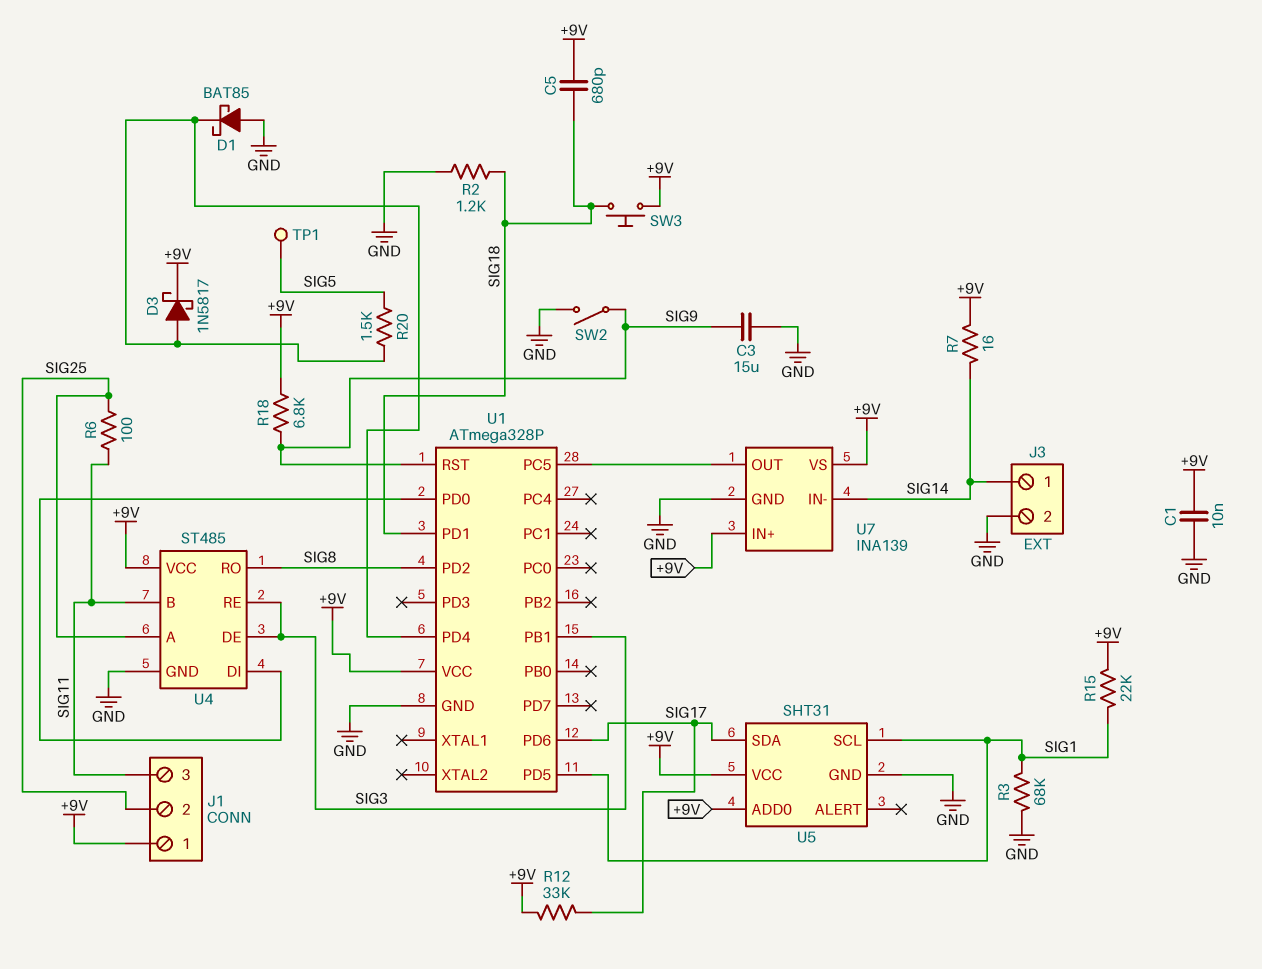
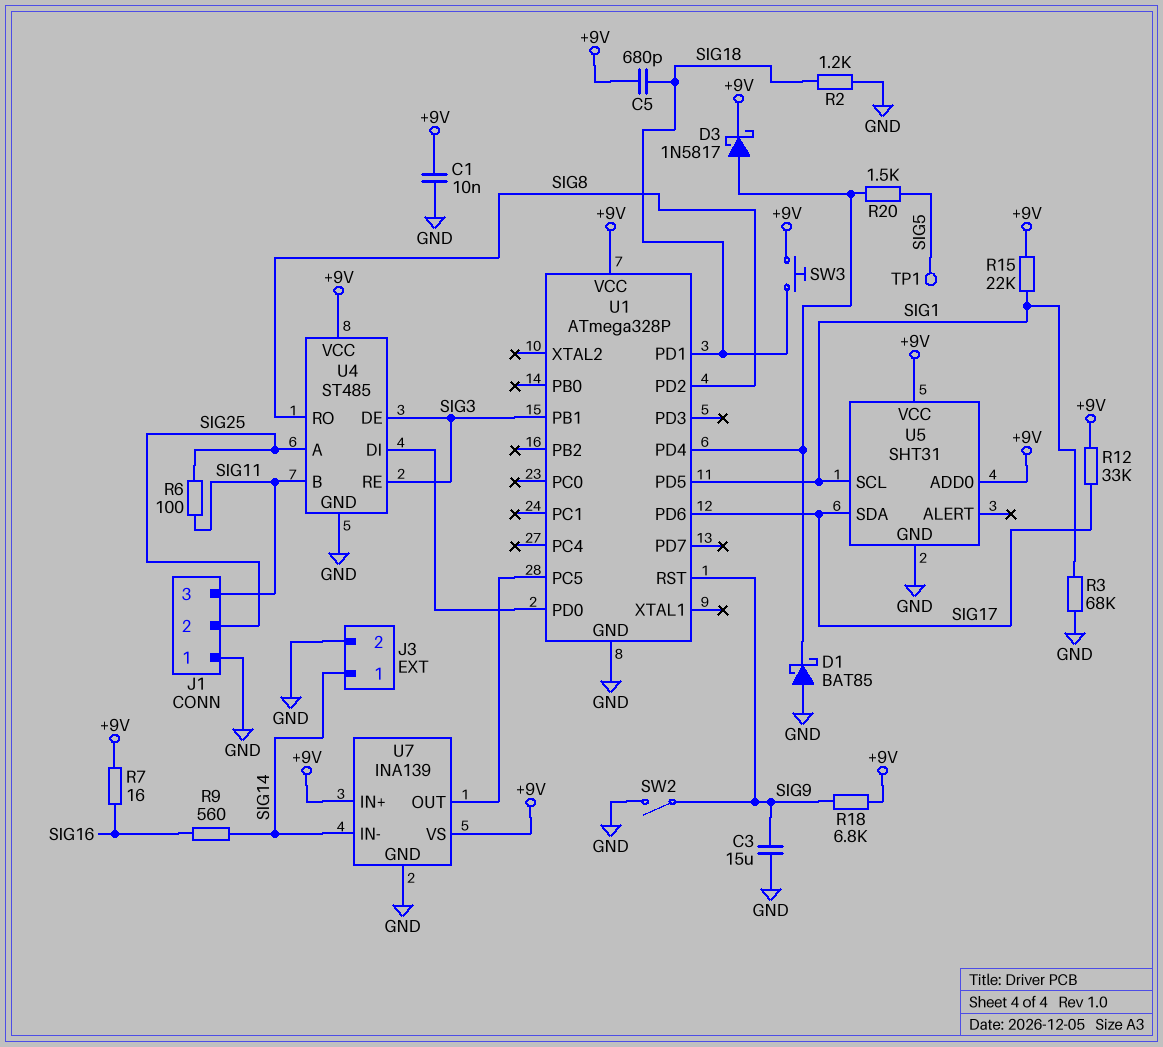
J1 pin 1: +9V -> GND
R7: 16 (+9V, SIG14) -> 16 (+9V, SIG16)
R9: none -> 560 (SIG14, SIG16)

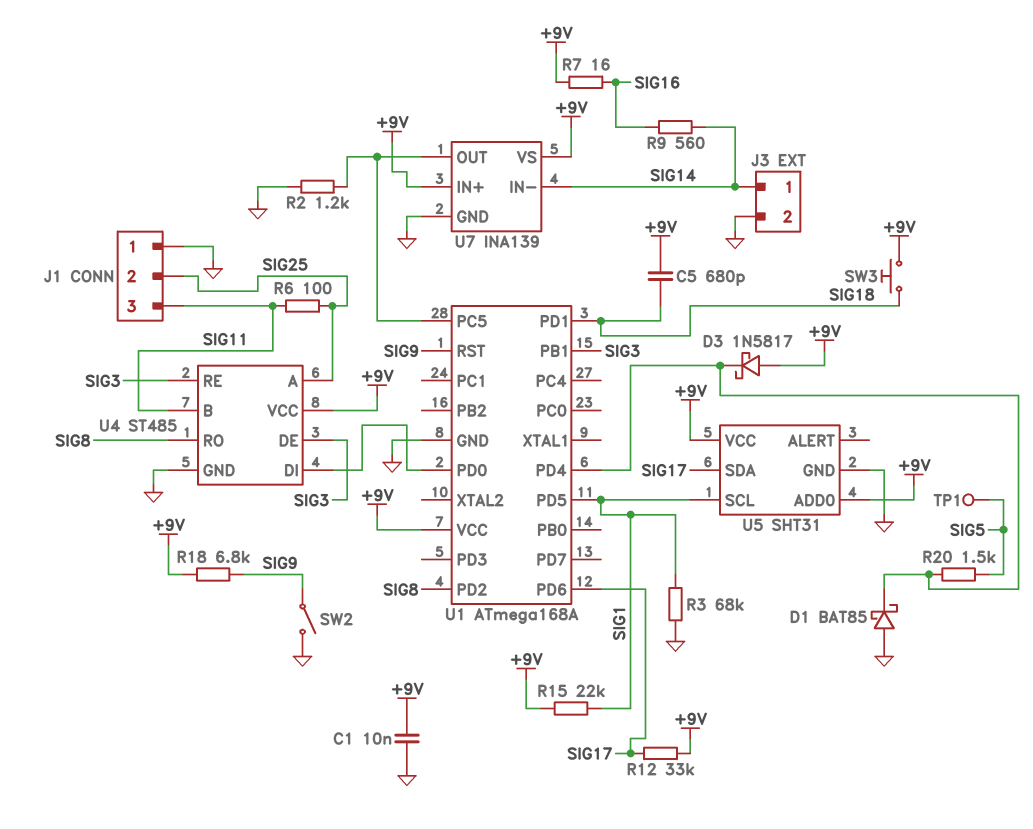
C3: 15uF (GND, SIG9) -> none
D3: schottky 1N5817 (A U1/PD4, K +9V) -> schottky 1N5817 (A +9V, K U1/PD4)
R2: 1.2k (GND, SIG18) -> 1.2k (GND, U1/PC5)
U1: ATmega328P -> ATmega168A

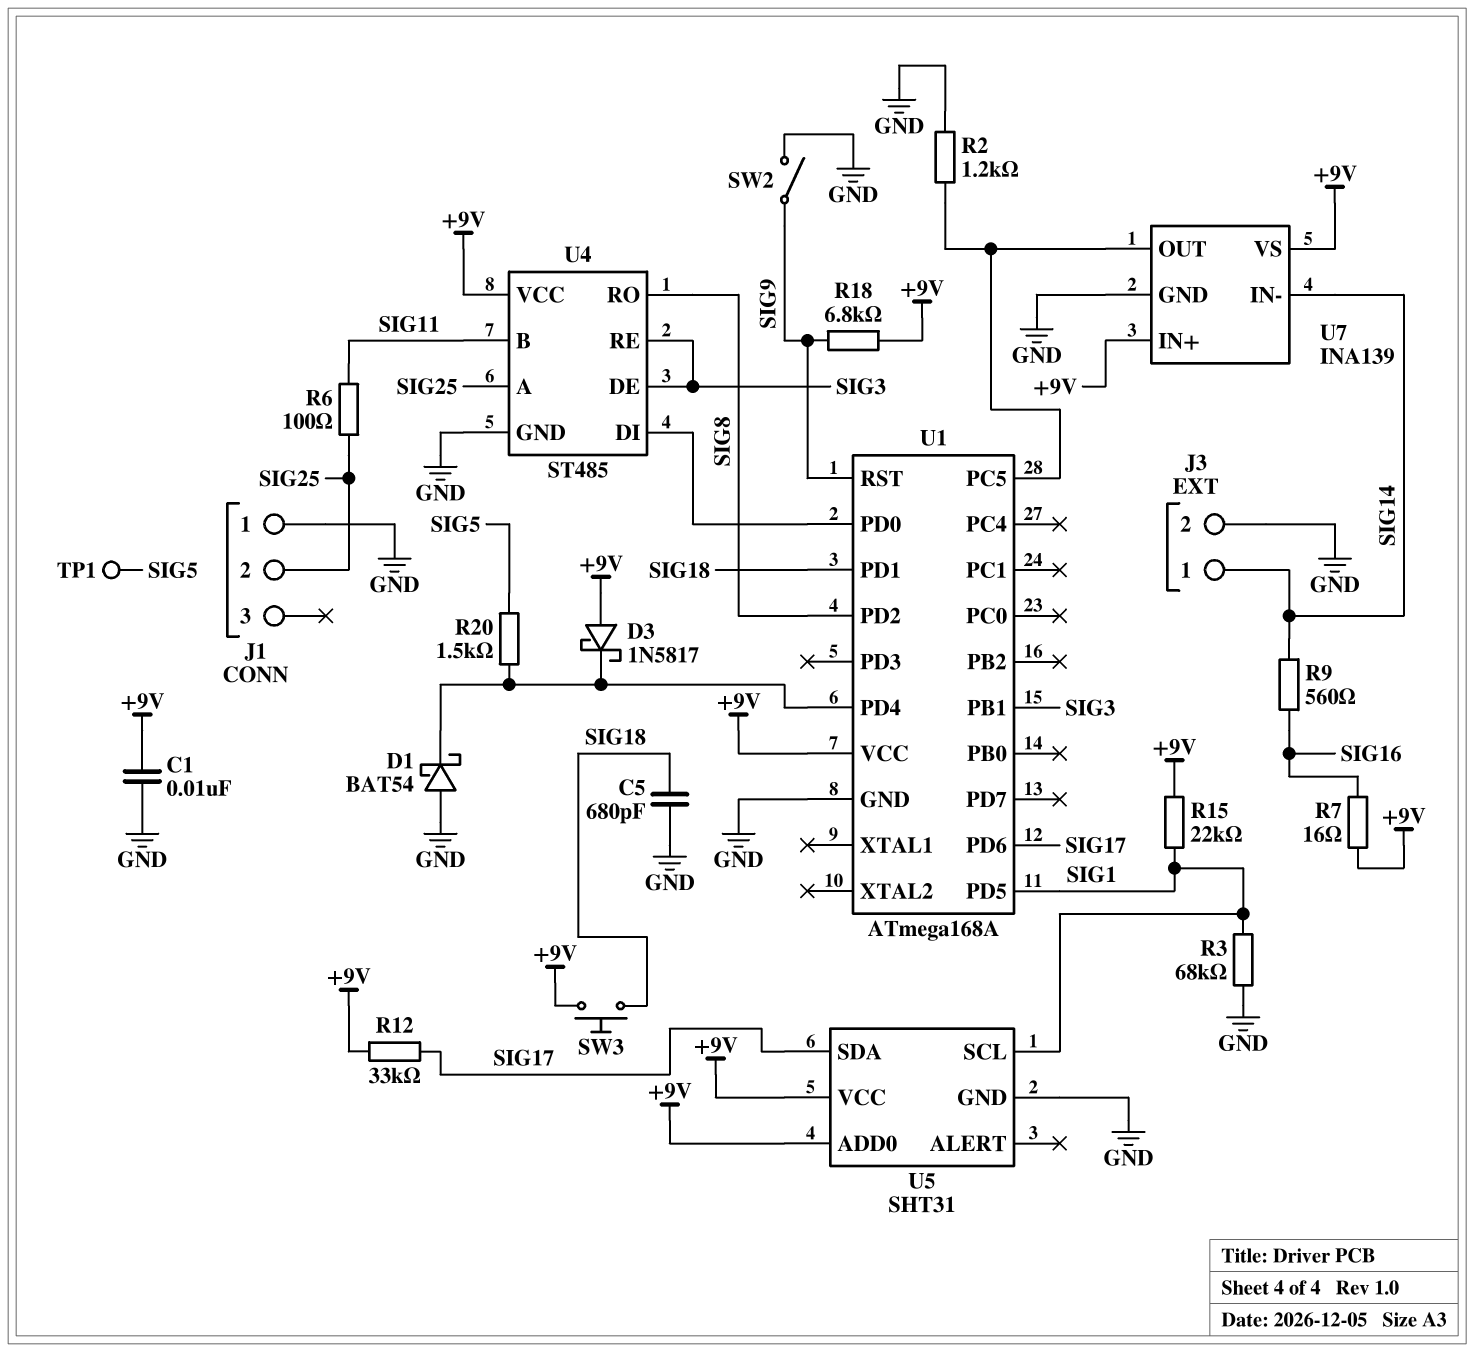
C5: 680pF (+9V, SIG18) -> 680pF (GND, SIG18)
D1: schottky BAT85 (A GND, K U1/PD4) -> schottky BAT54 (A GND, K U1/PD4)
J1 pin 3: SIG11 -> none

